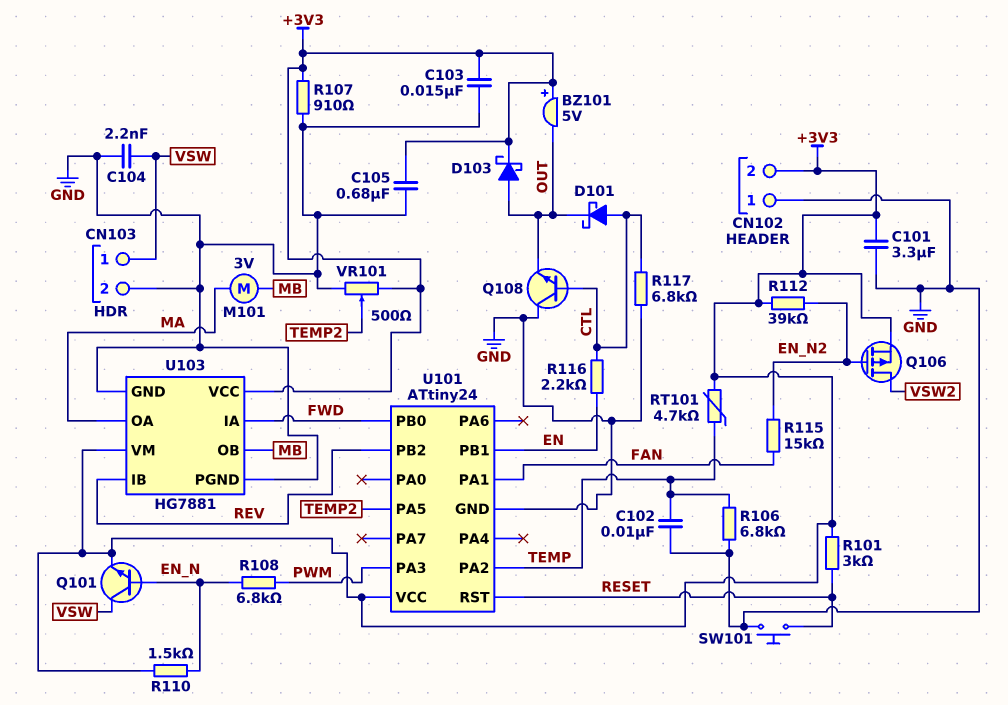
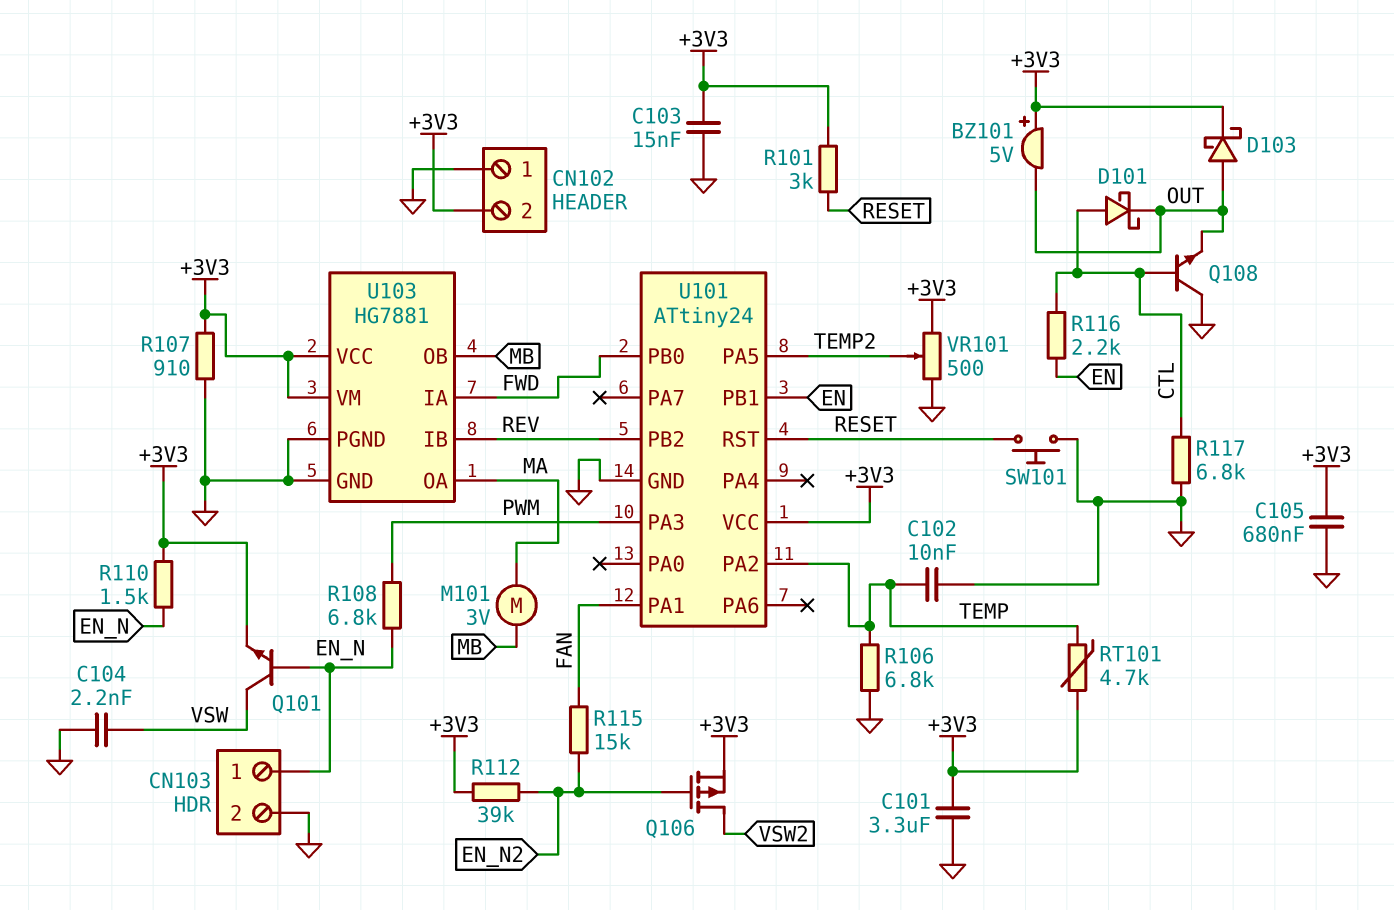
CN103 pin 1: VSW -> EN_N

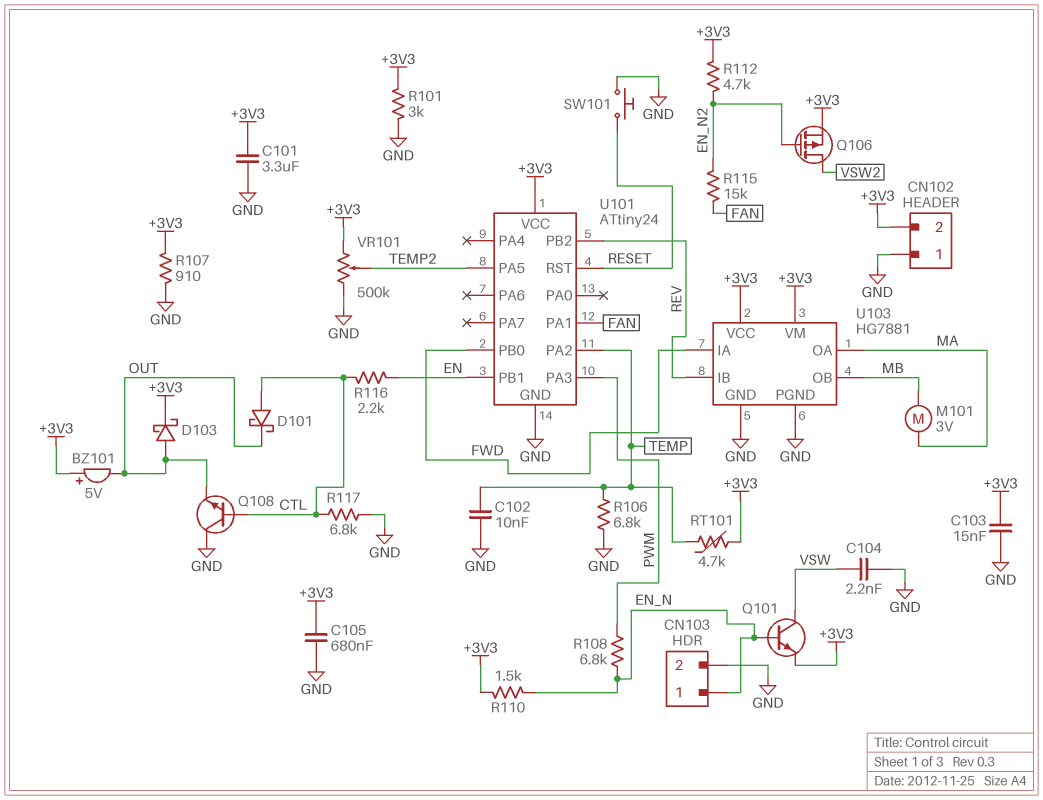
R101: 3k (+3V3, RESET) -> 3k (+3V3, GND)
R112: 39k (+3V3, EN_N2) -> 4.7k (+3V3, EN_N2)
VR101: 500 (+3V3, GND, wiper TEMP2) -> 500k (+3V3, GND, wiper TEMP2)

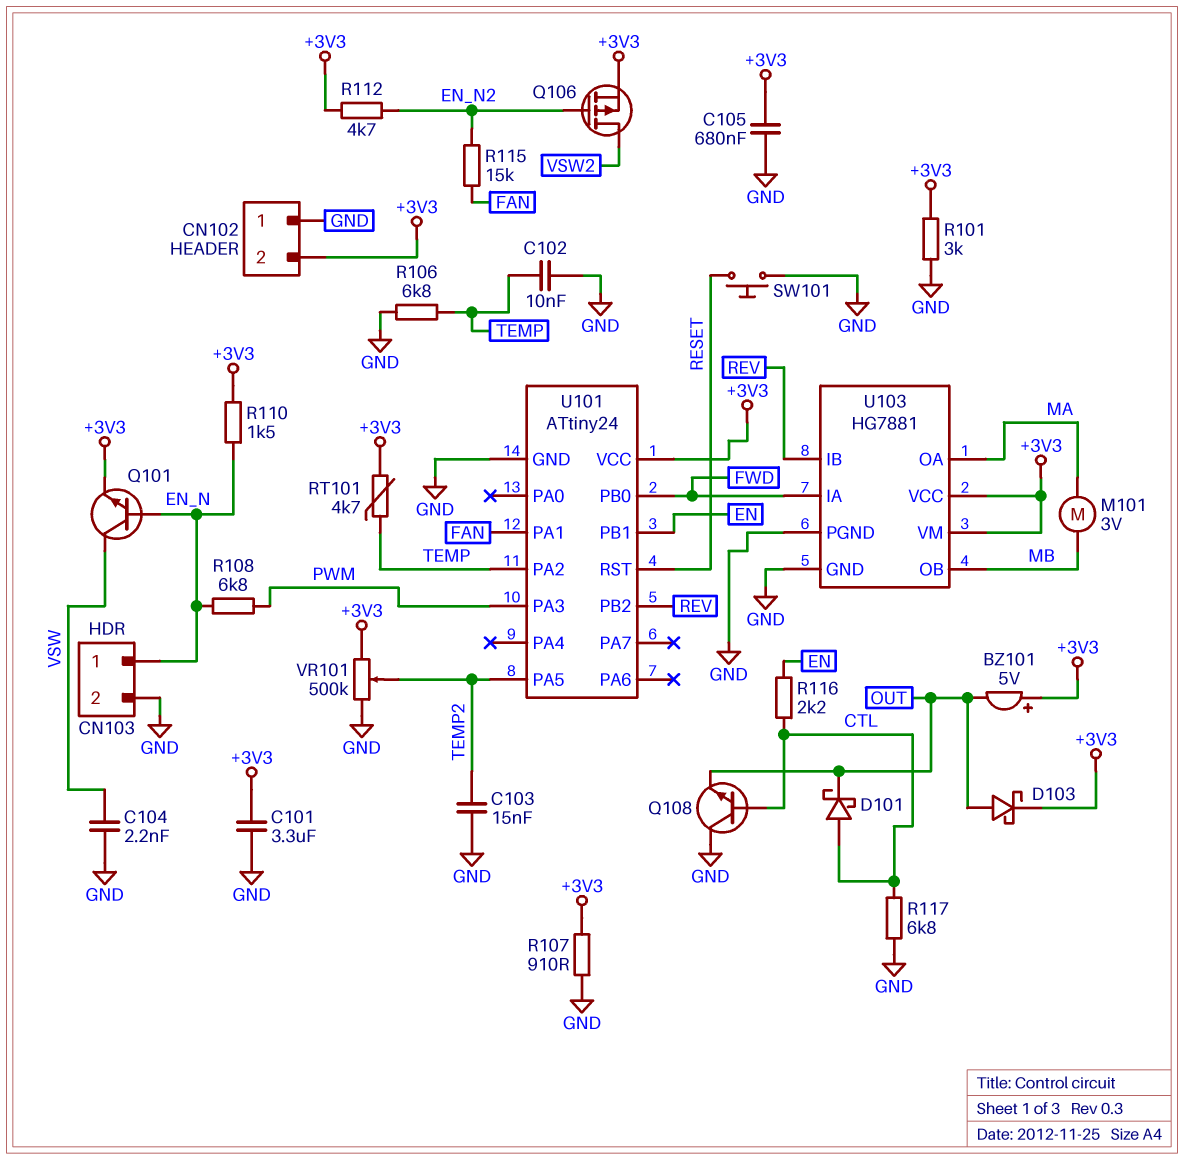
C103: 15nF (+3V3, GND) -> 15nF (GND, TEMP2)

